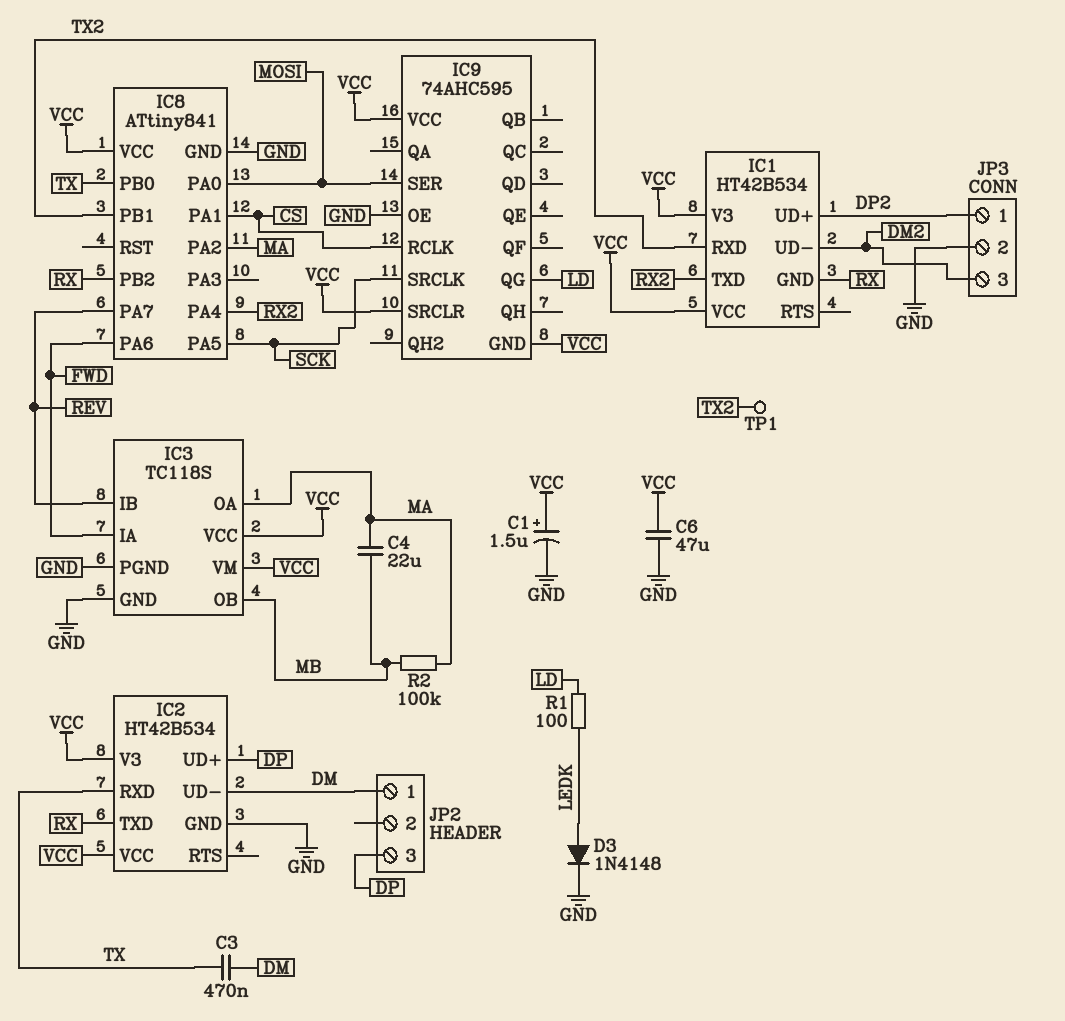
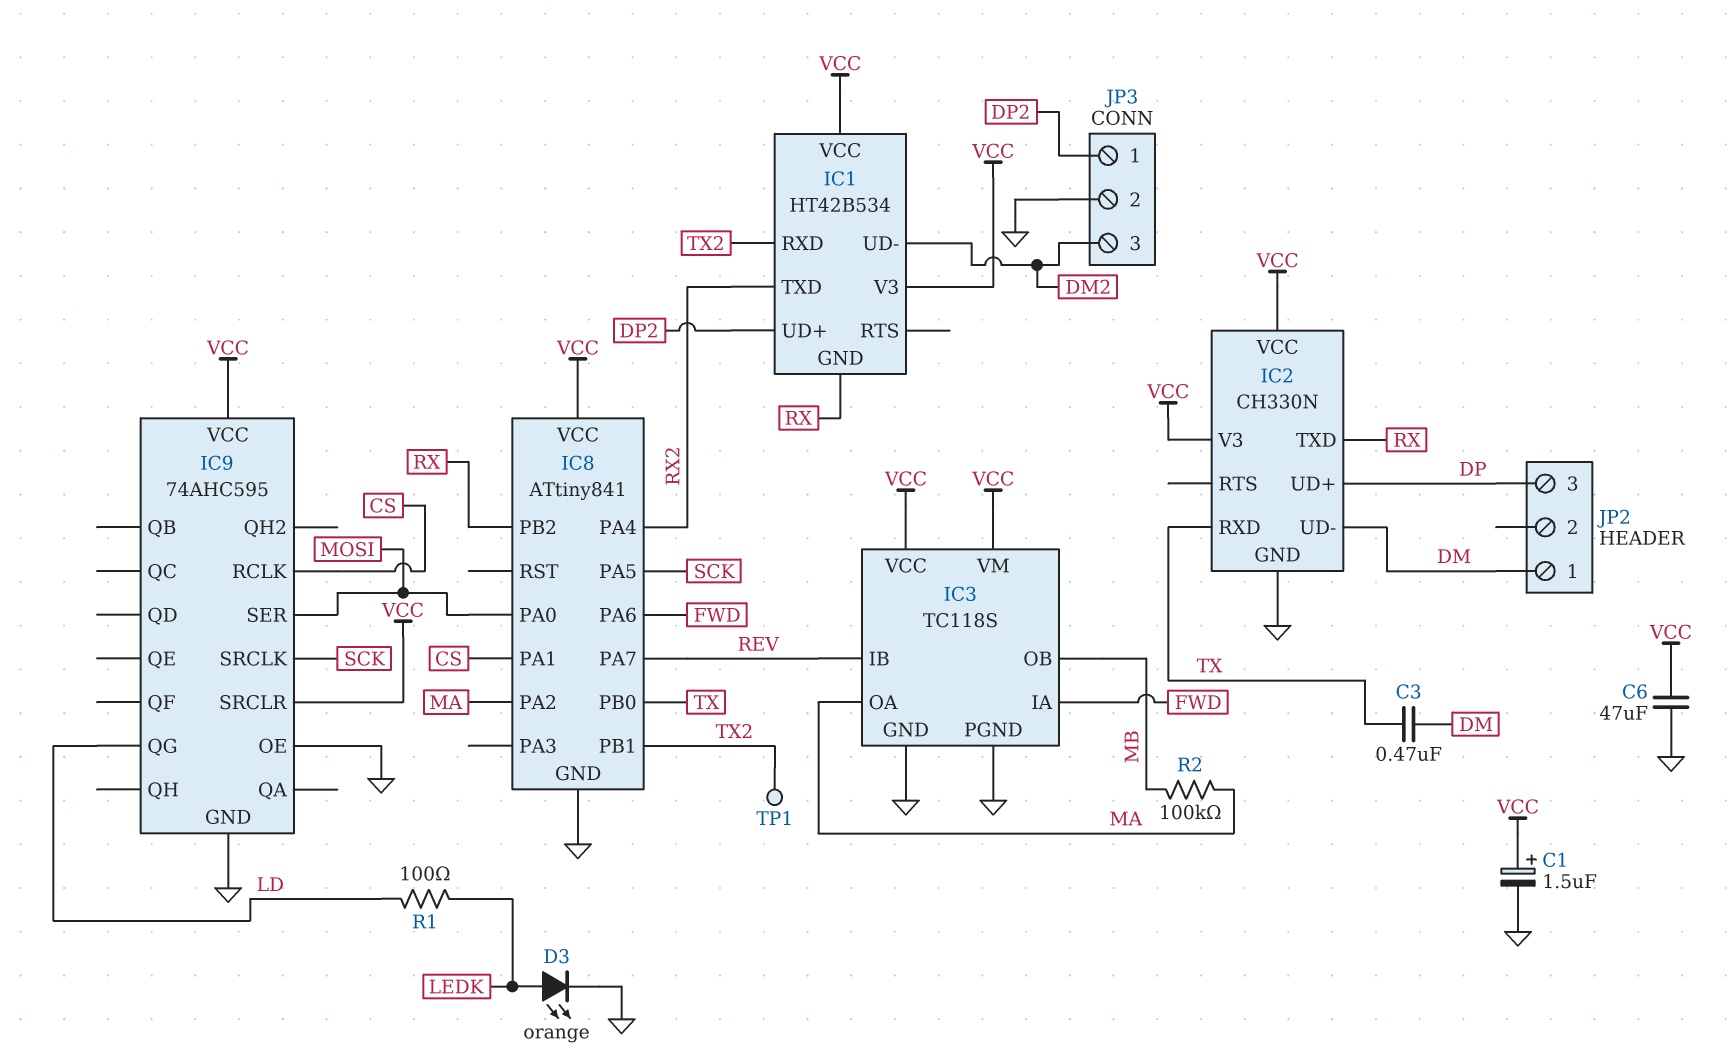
C4: 22uF (MA, MB) -> none
D3: diode 1N4148 (A LEDK, K GND) -> LED orange (A LEDK, K GND)
IC2: HT42B534 -> CH330N
IC9 pin GND: VCC -> GND

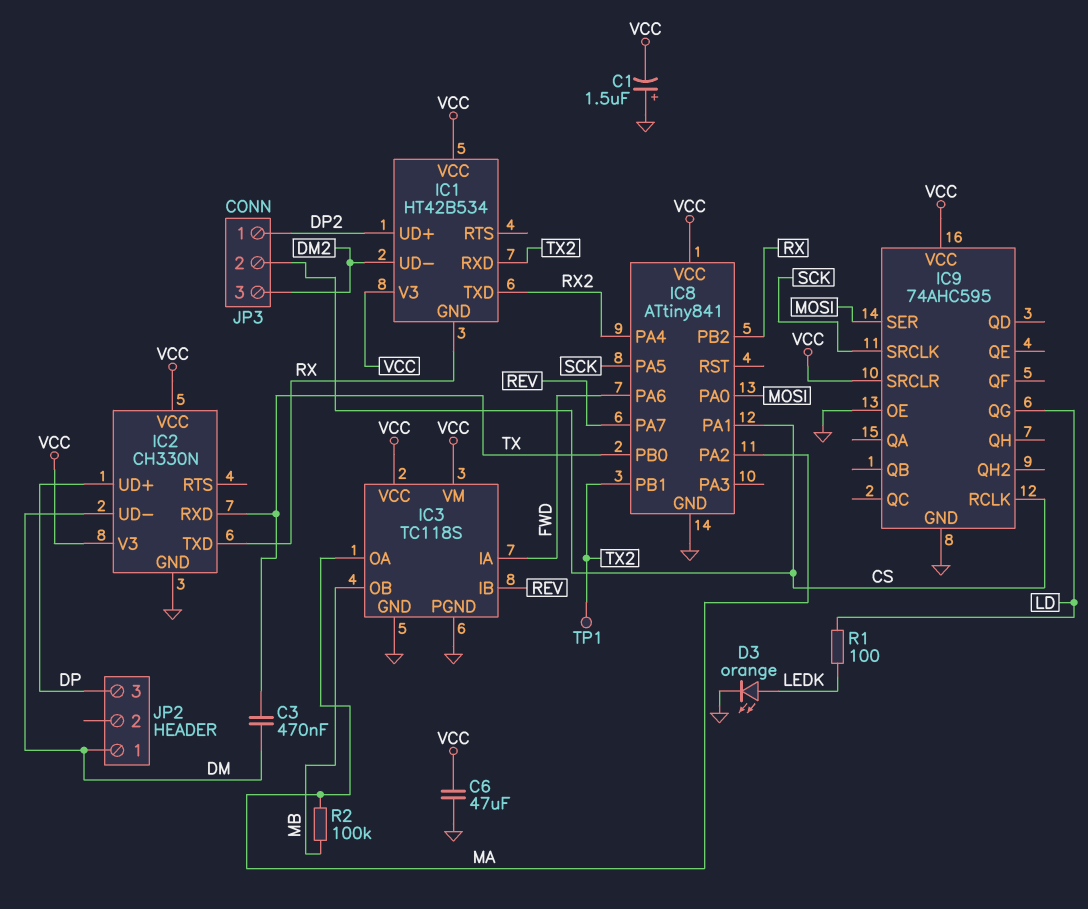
C1: 1.5uF (plus VCC, minus GND) -> 1.5uF (plus GND, minus VCC)
JP3 pin 2: GND -> CS

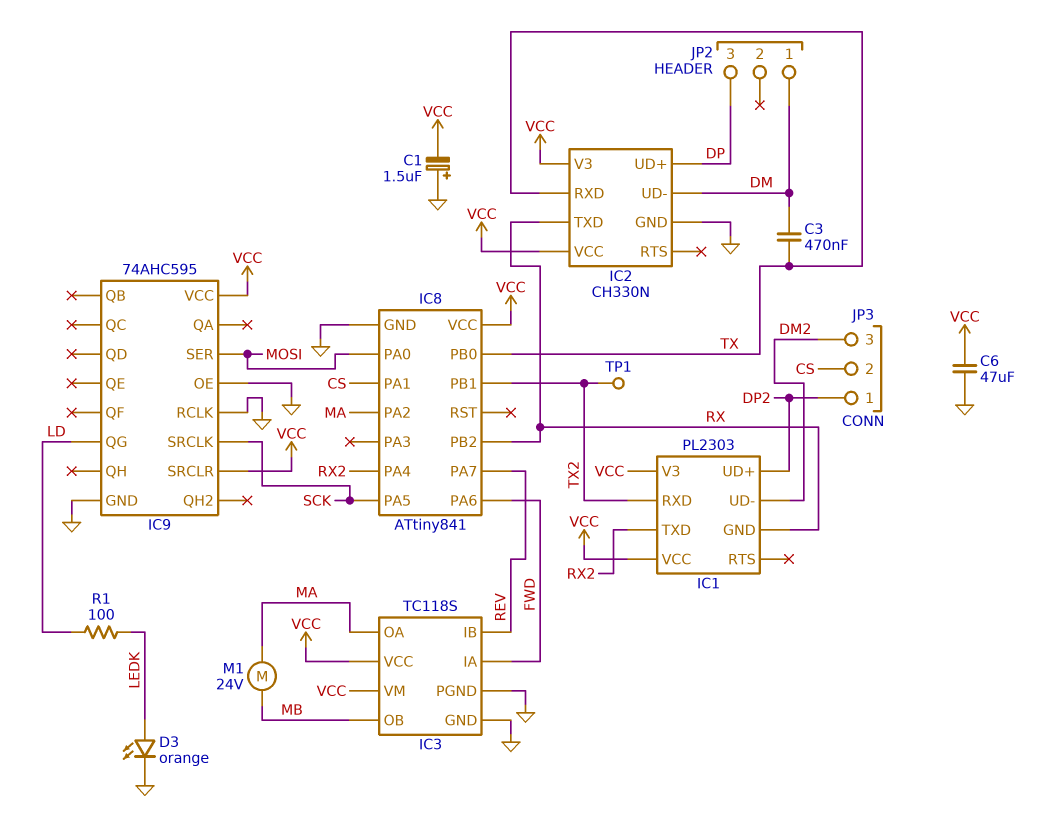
IC1: HT42B534 -> PL2303
IC9 pin RCLK: CS -> GND
M1: none -> motor 24V (MA, MB)
R2: 100k (MA, MB) -> none

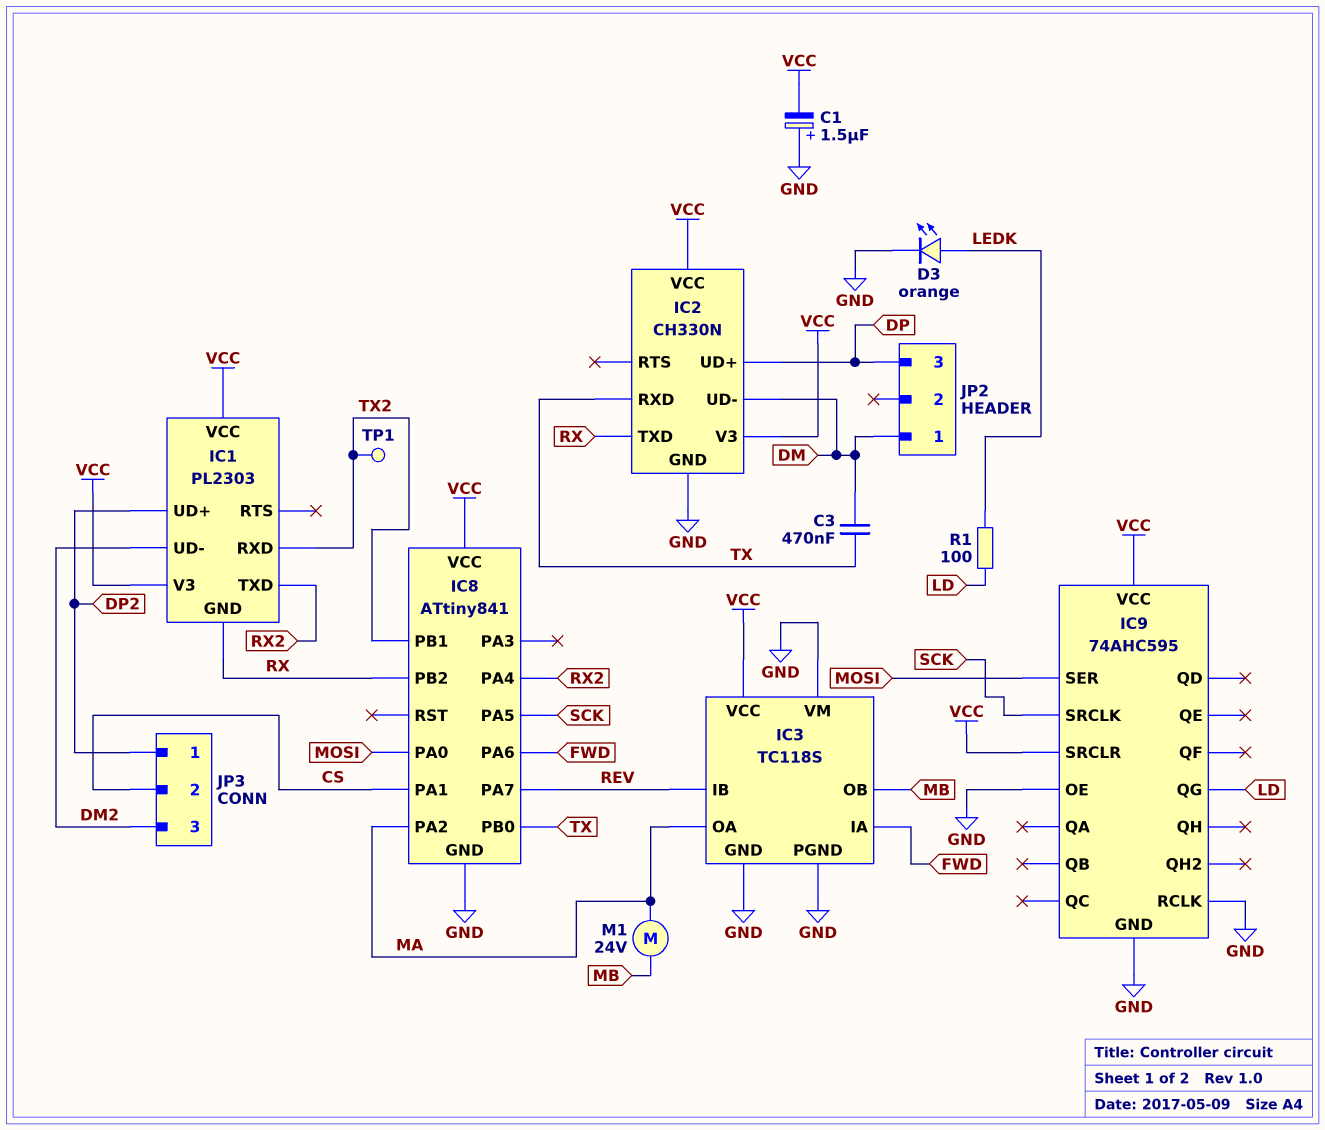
C6: 47uF (GND, VCC) -> none
IC3 pin VM: VCC -> GND

